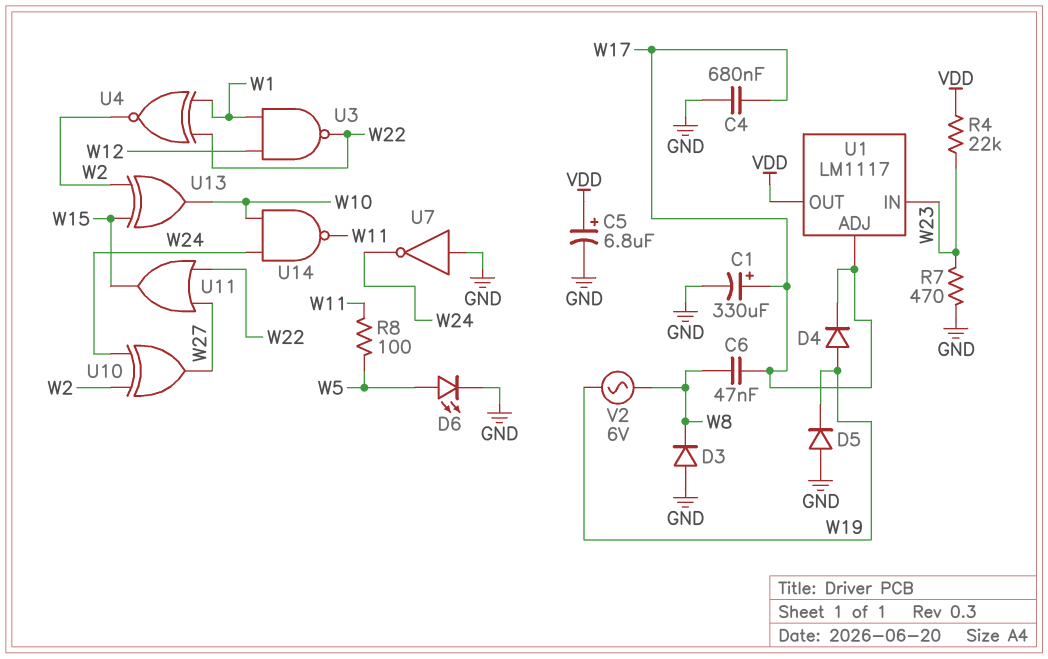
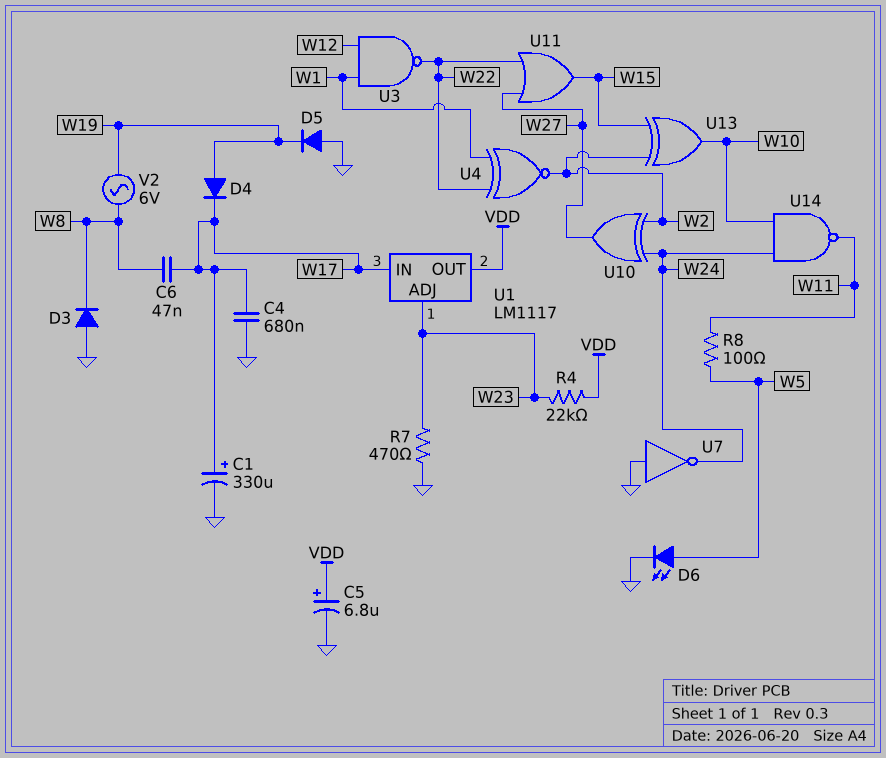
U1 pin ADJ: W17 -> W23
U1 pin IN: W23 -> W17

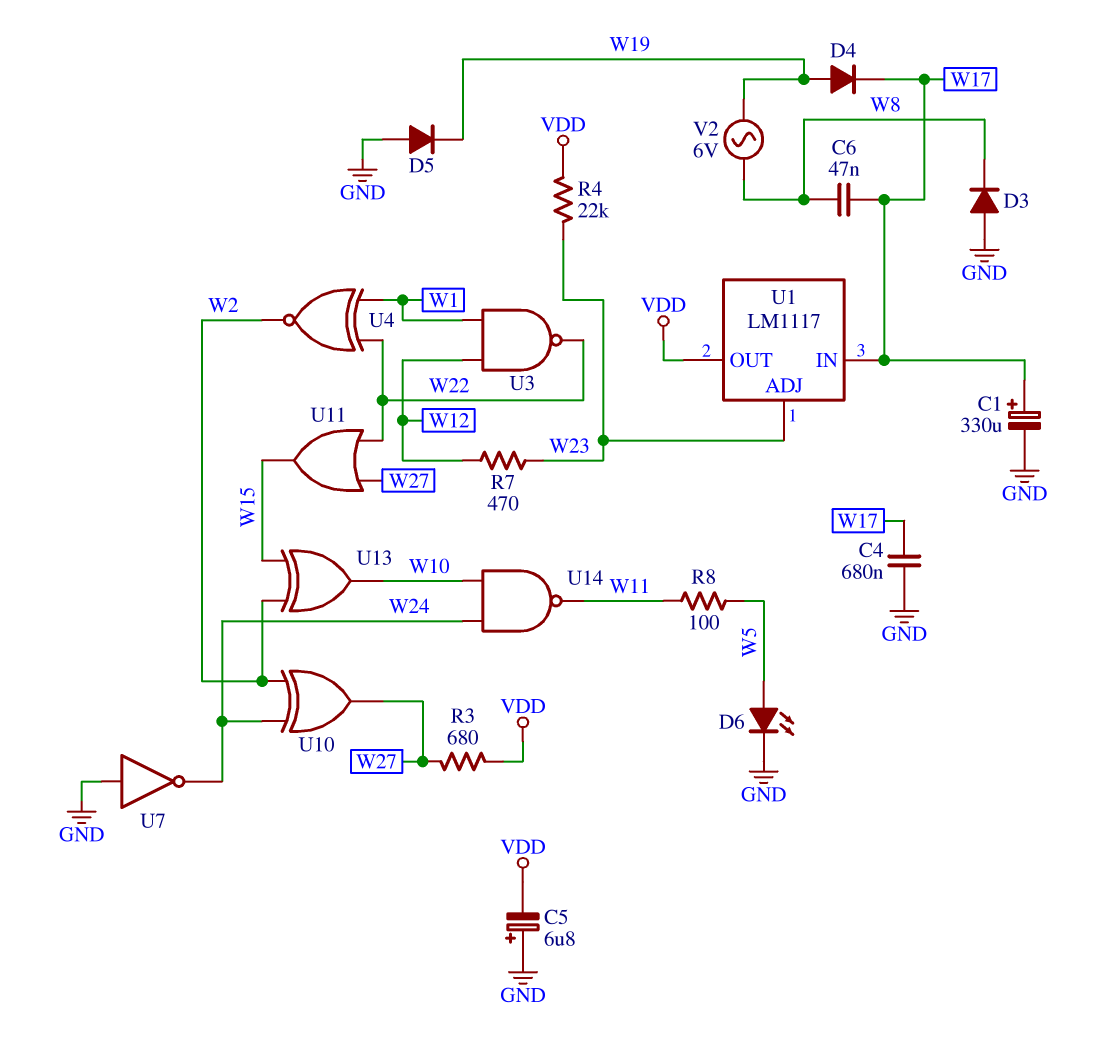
C5: 6.8uF (plus VDD, minus GND) -> 6.8uF (plus GND, minus VDD)
R3: none -> 680 (VDD, W27)
R7: 470 (GND, W23) -> 470 (W12, W23)

